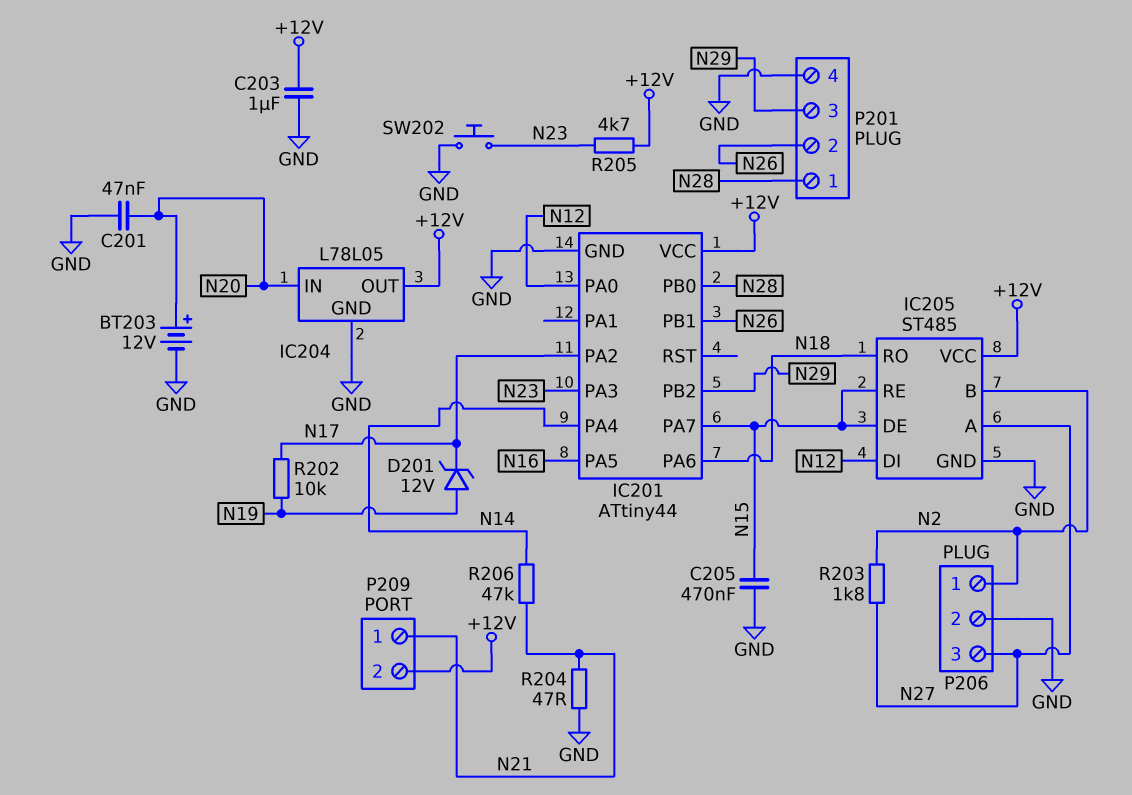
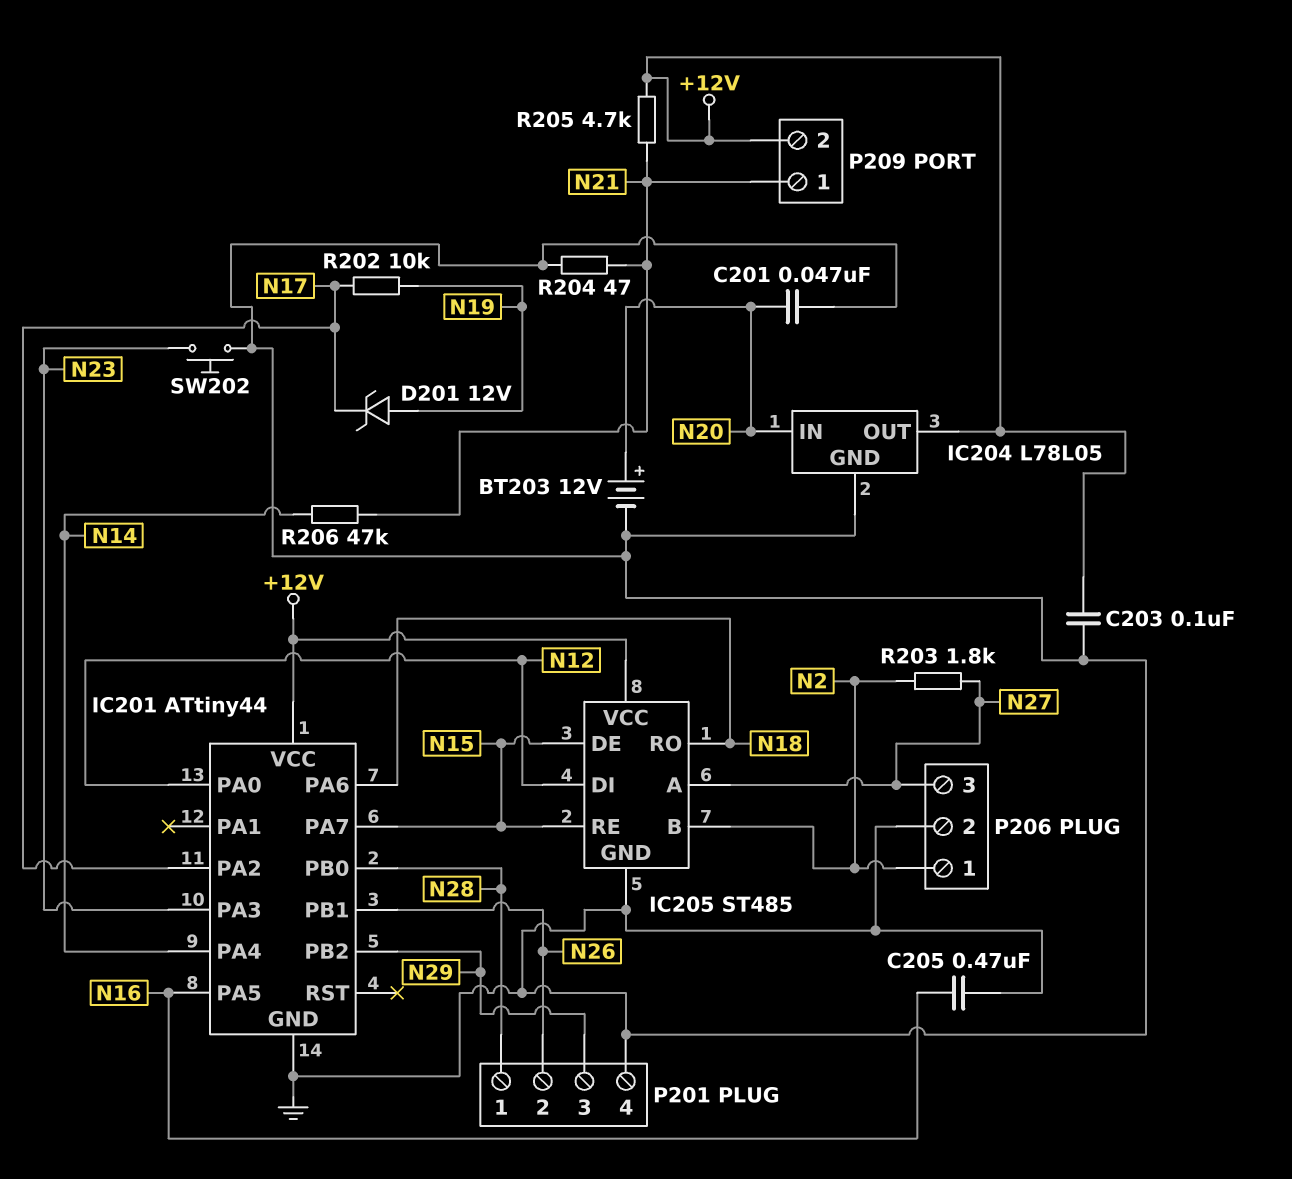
C203: 1uF (+12V, GND) -> 100nF (+12V, GND)
C205: 470nF (GND, N15) -> 470nF (GND, N16)
R205: 4.7k (+12V, N23) -> 4.7k (+12V, N21)

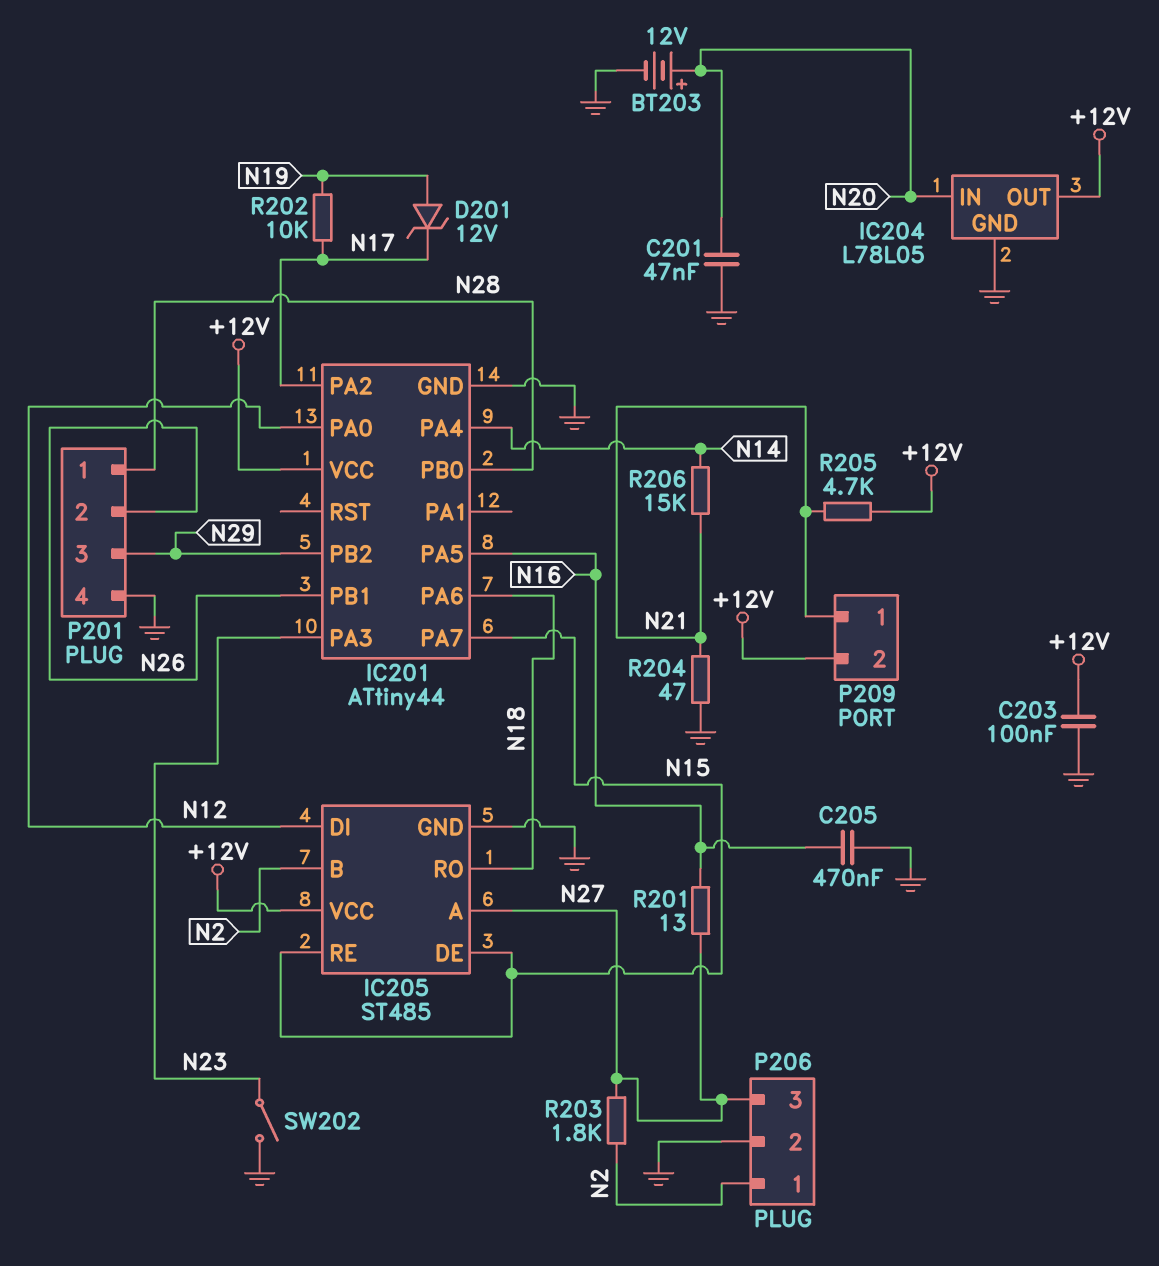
R201: none -> 13 (N16, N27)
R206: 47k (N14, N21) -> 15k (N14, N21)
SW202: button (GND, N23) -> switch (GND, N23)

